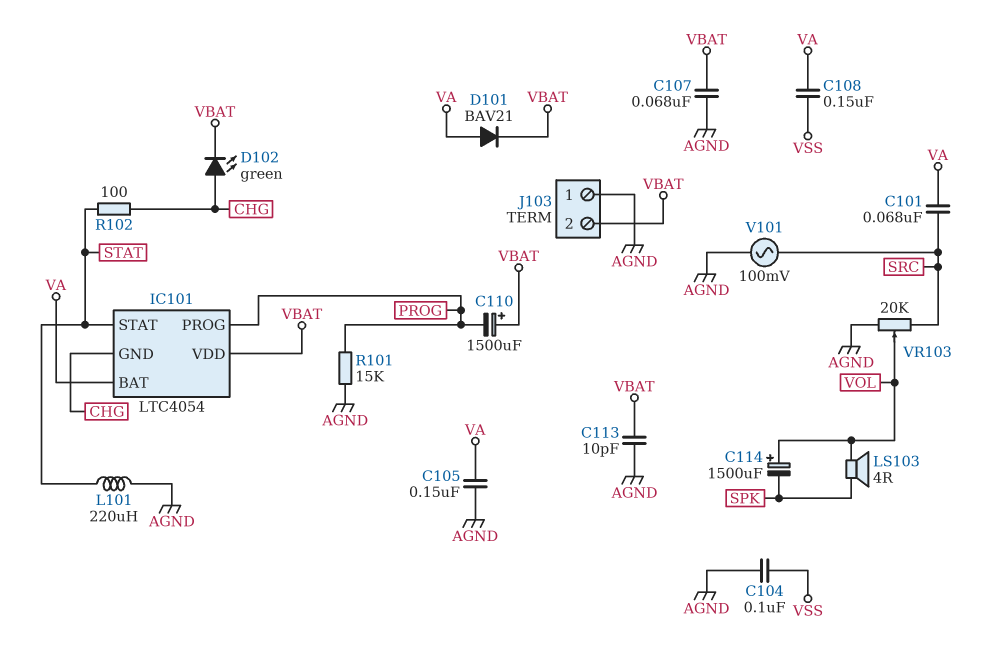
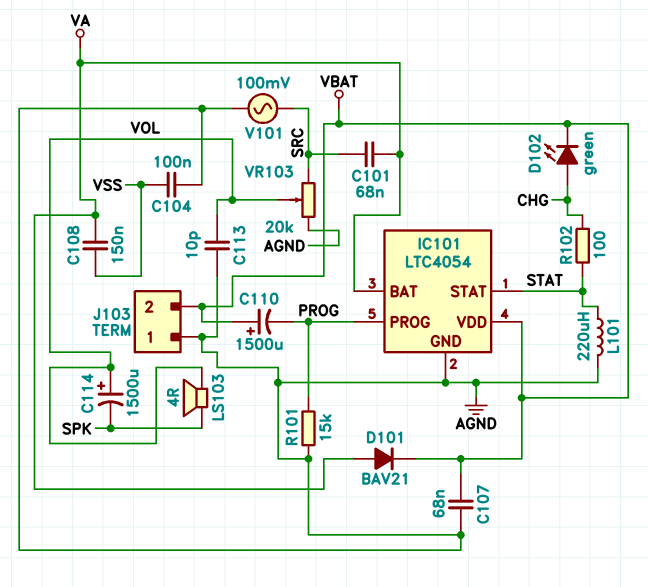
C105: 150nF (AGND, VA) -> none
C113: 10pF (AGND, VBAT) -> 10pF (AGND, VOL)
IC101 pin GND: CHG -> AGND

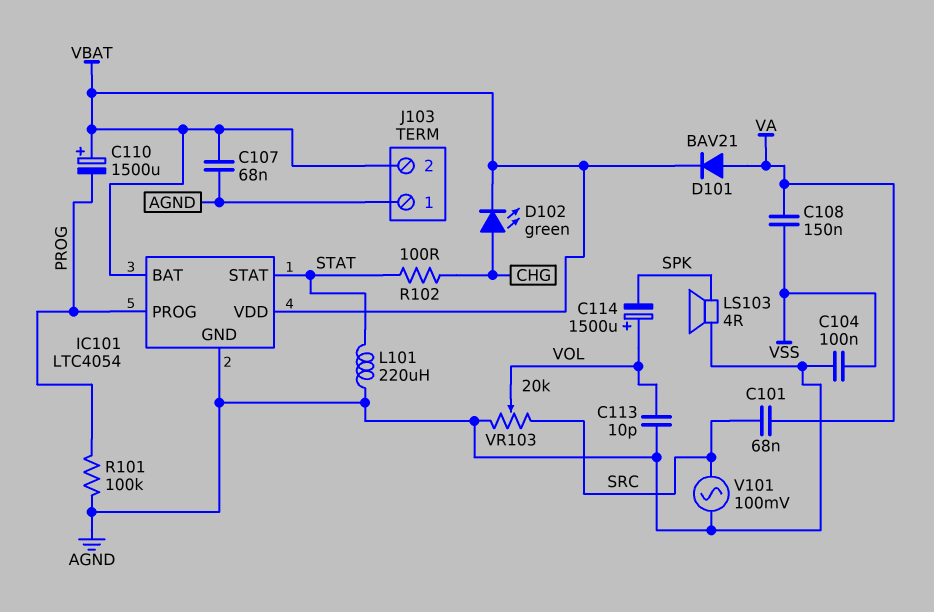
IC101 pin BAT: VA -> VBAT
LS103: speaker 4R (SPK, VOL) -> speaker 4R (AGND, SPK)
R101: 15k (AGND, PROG) -> 100k (AGND, PROG)

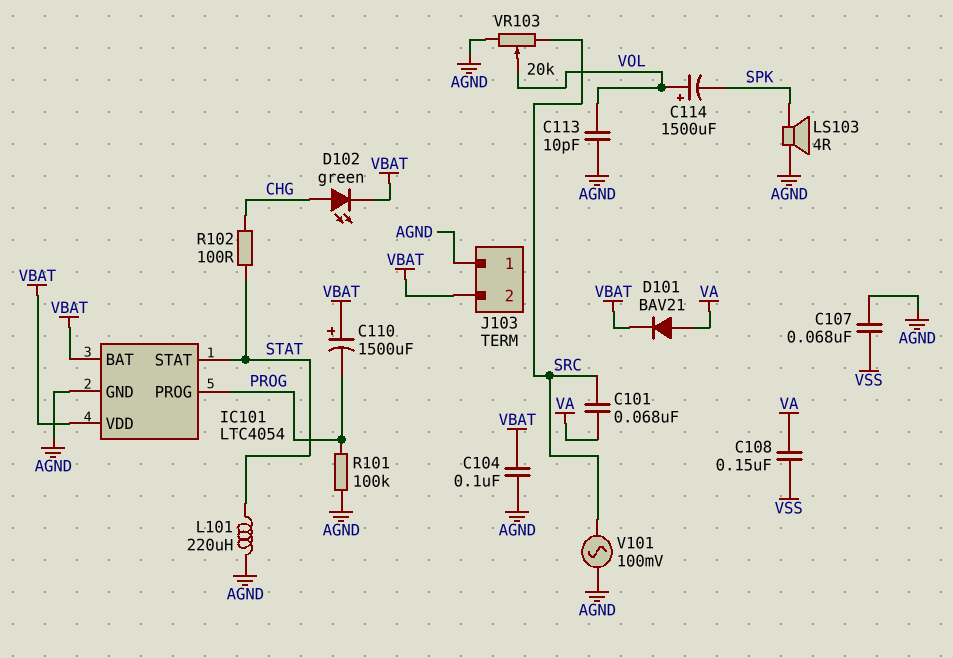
C104: 100nF (AGND, VSS) -> 100nF (AGND, VBAT)
C107: 68nF (AGND, VBAT) -> 68nF (AGND, VSS)

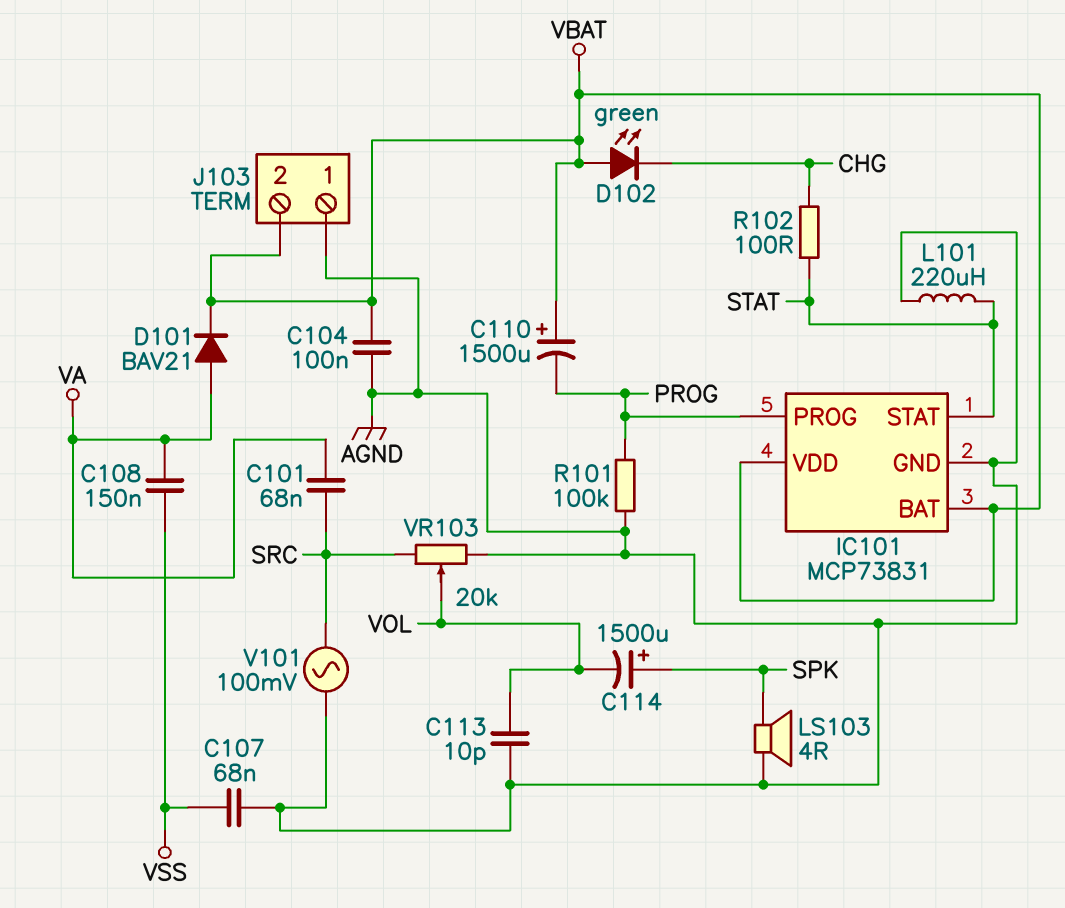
C114: 1500uF (plus VOL, minus SPK) -> 1500uF (plus SPK, minus VOL)
D102: LED green (A CHG, K VBAT) -> LED green (A VBAT, K CHG)
IC101: LTC4054 -> MCP73831

